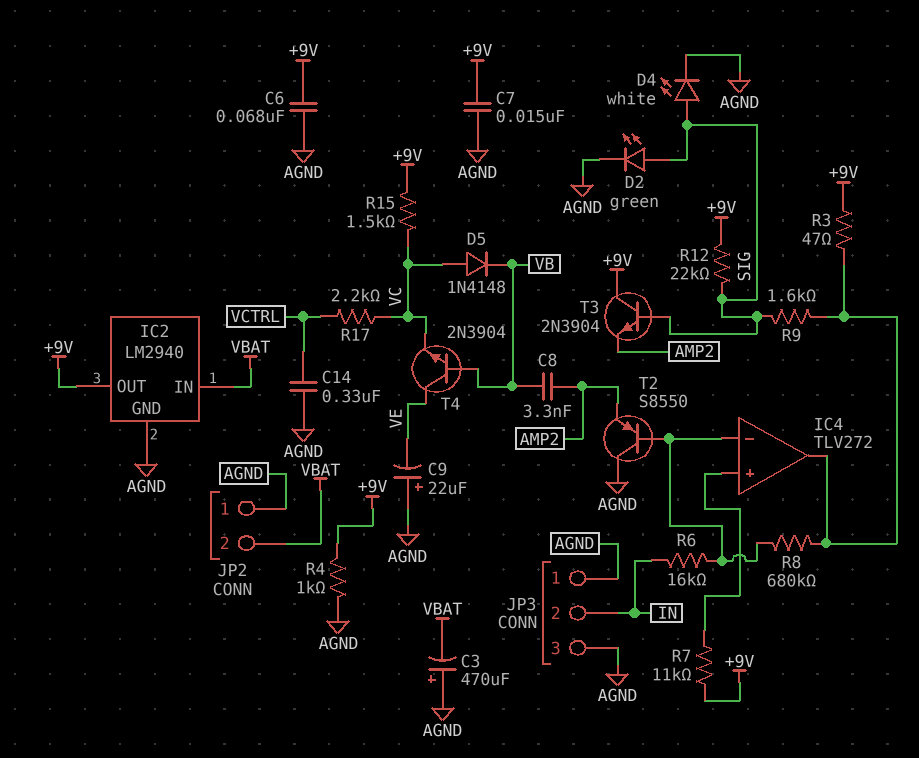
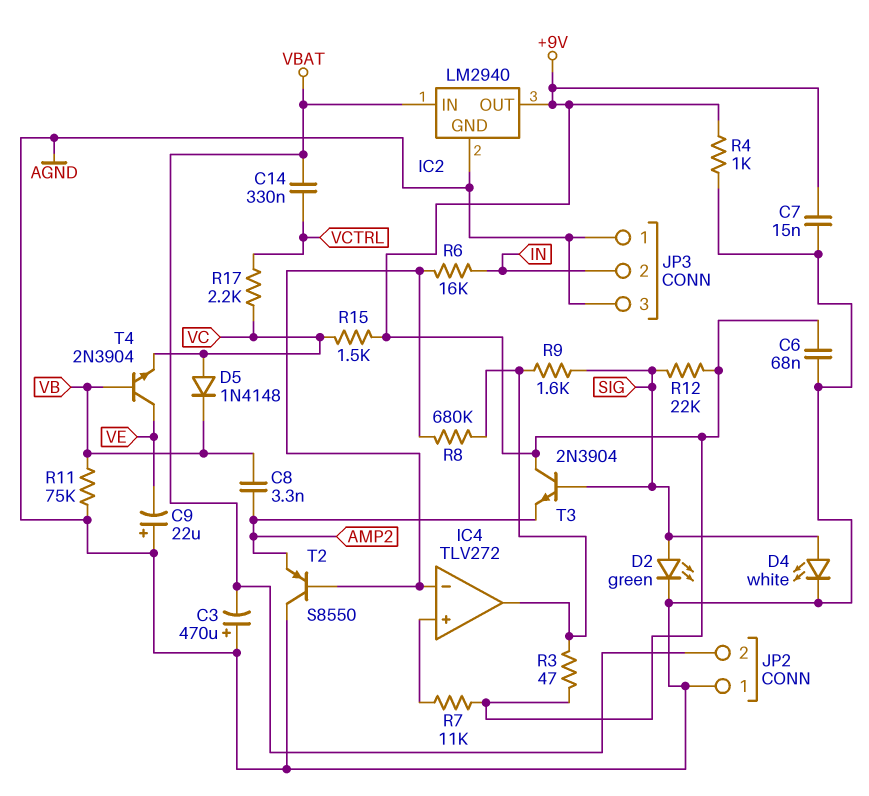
C14: 330nF (AGND, VCTRL) -> 330nF (VBAT, VCTRL)
R11: none -> 75k (AGND, VB)

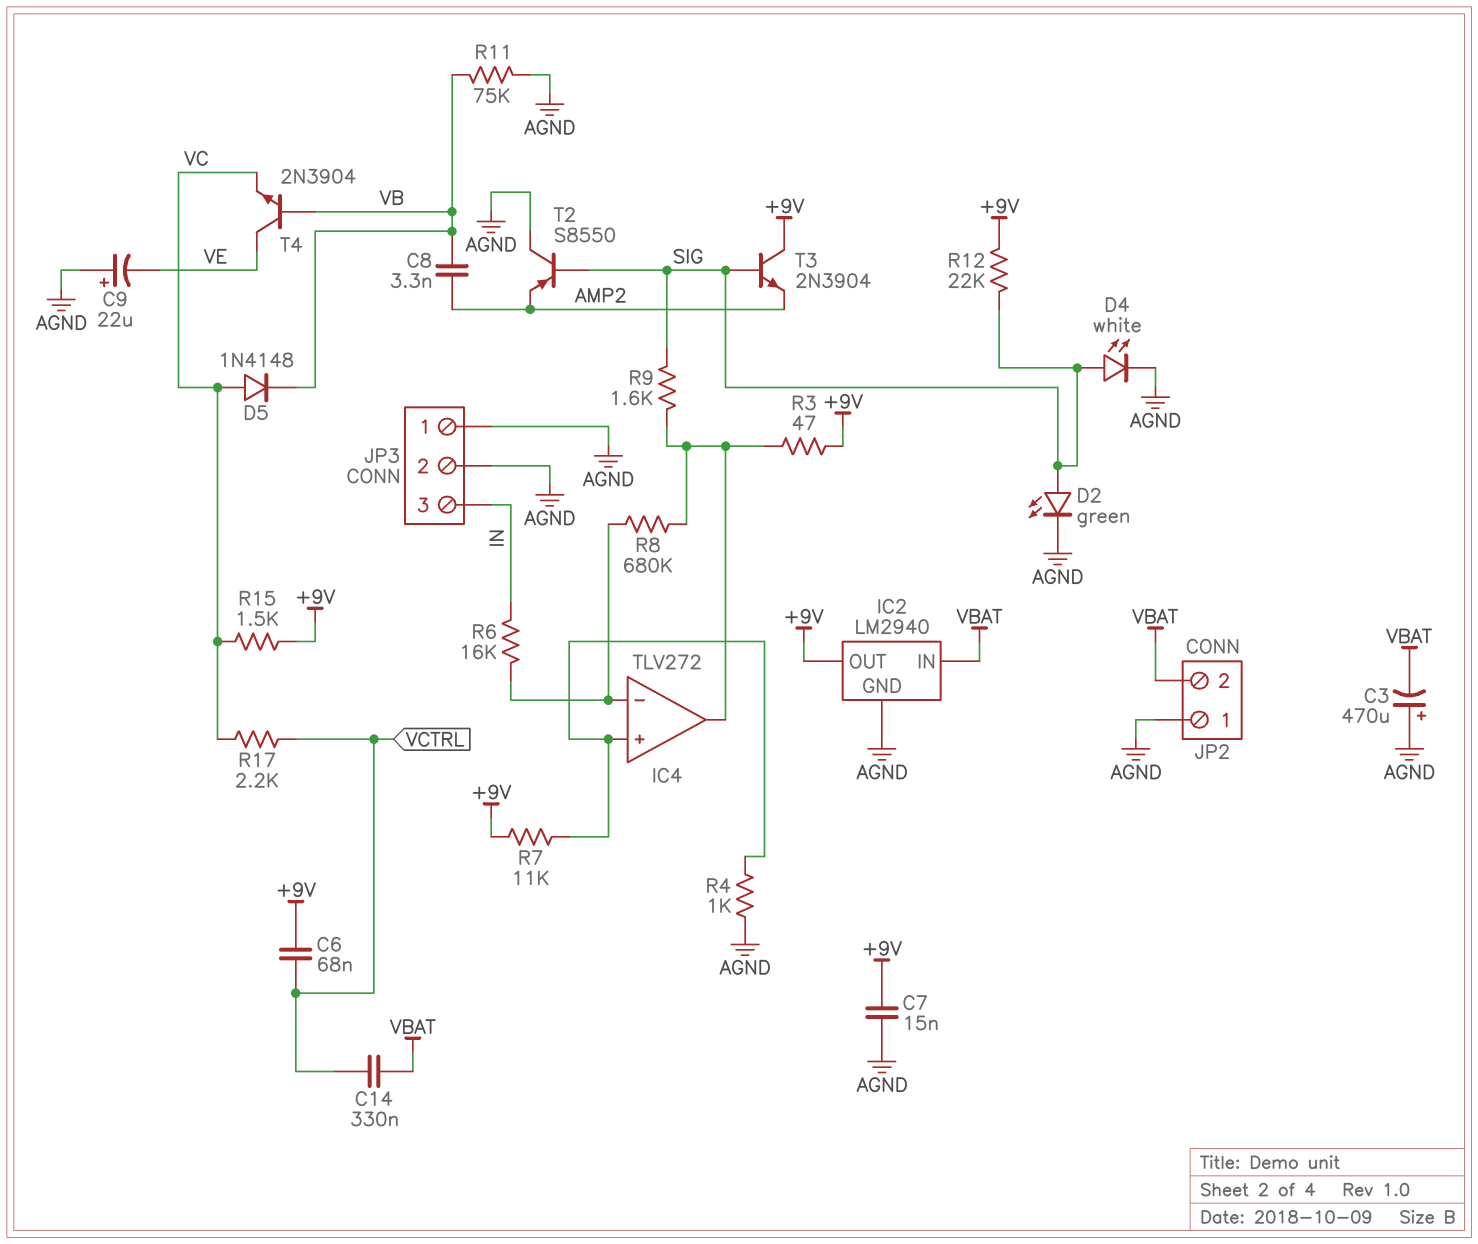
C6: 68nF (+9V, AGND) -> 68nF (+9V, VCTRL)
JP3 pin 2: IN -> AGND
JP3 pin 3: AGND -> IN
R4: 1k (+9V, AGND) -> 1k (AGND, IC4/in+)
T2: PNP S8550 (B IC4/in-, C AGND, E AMP2) -> PNP S8550 (B SIG, C AGND, E AMP2)

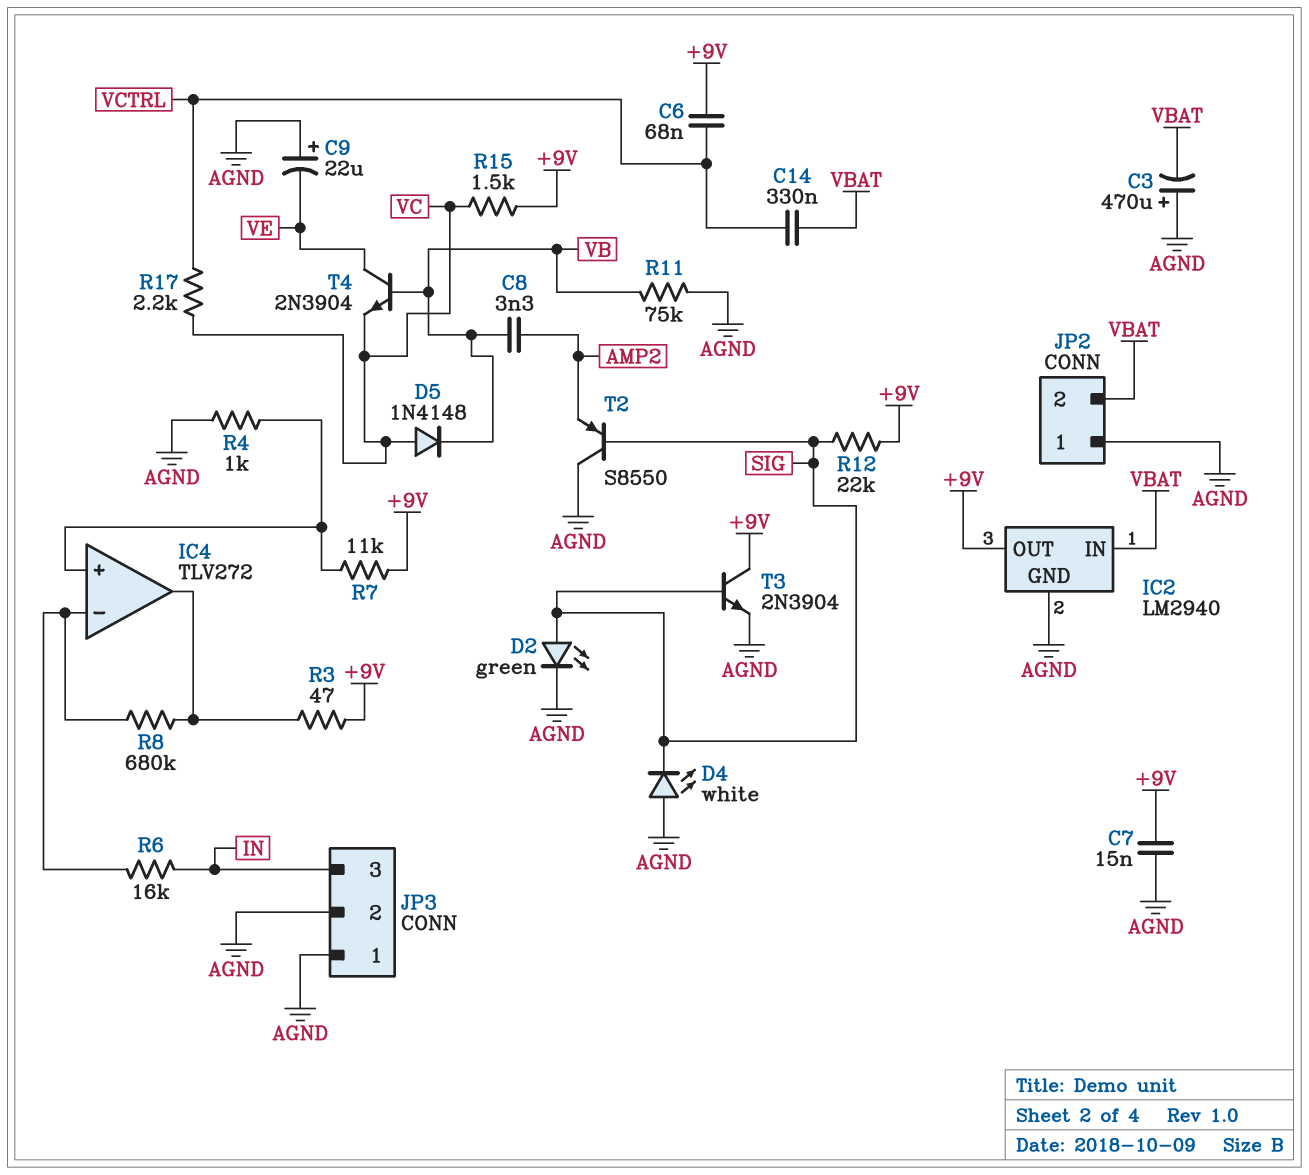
D4: LED white (A SIG, K AGND) -> LED white (A AGND, K SIG)
R9: 1.6k (IC4/out, SIG) -> none
T3: NPN 2N3904 (B SIG, C +9V, E AMP2) -> NPN 2N3904 (B SIG, C +9V, E AGND)

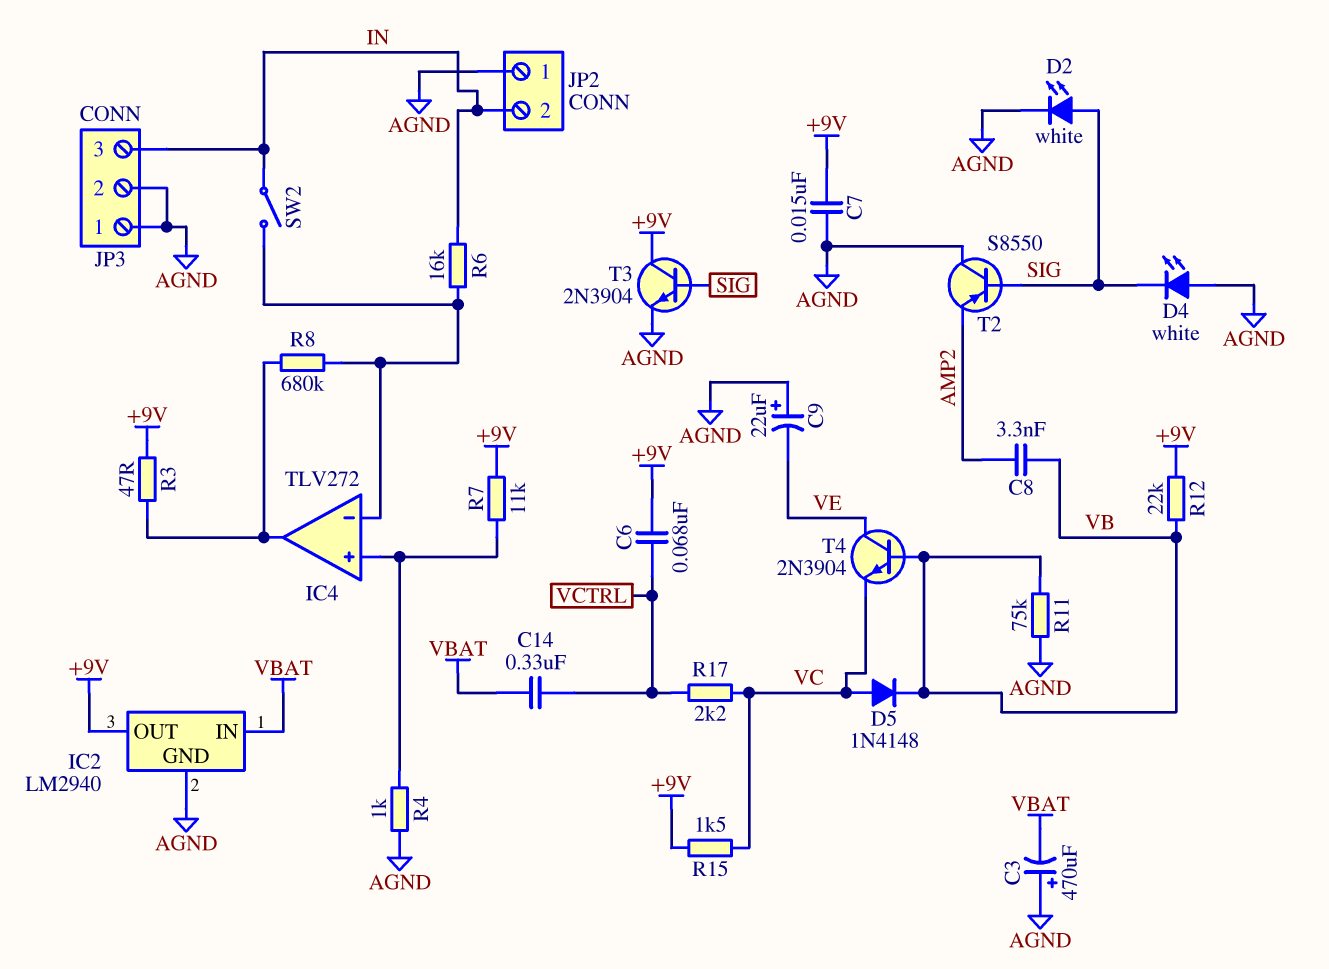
D2: LED green (A SIG, K AGND) -> LED white (A SIG, K AGND)
JP2 pin 2: VBAT -> IN
R12: 22k (+9V, SIG) -> 22k (+9V, VB)
SW2: none -> switch (IC4/in-, IN)

